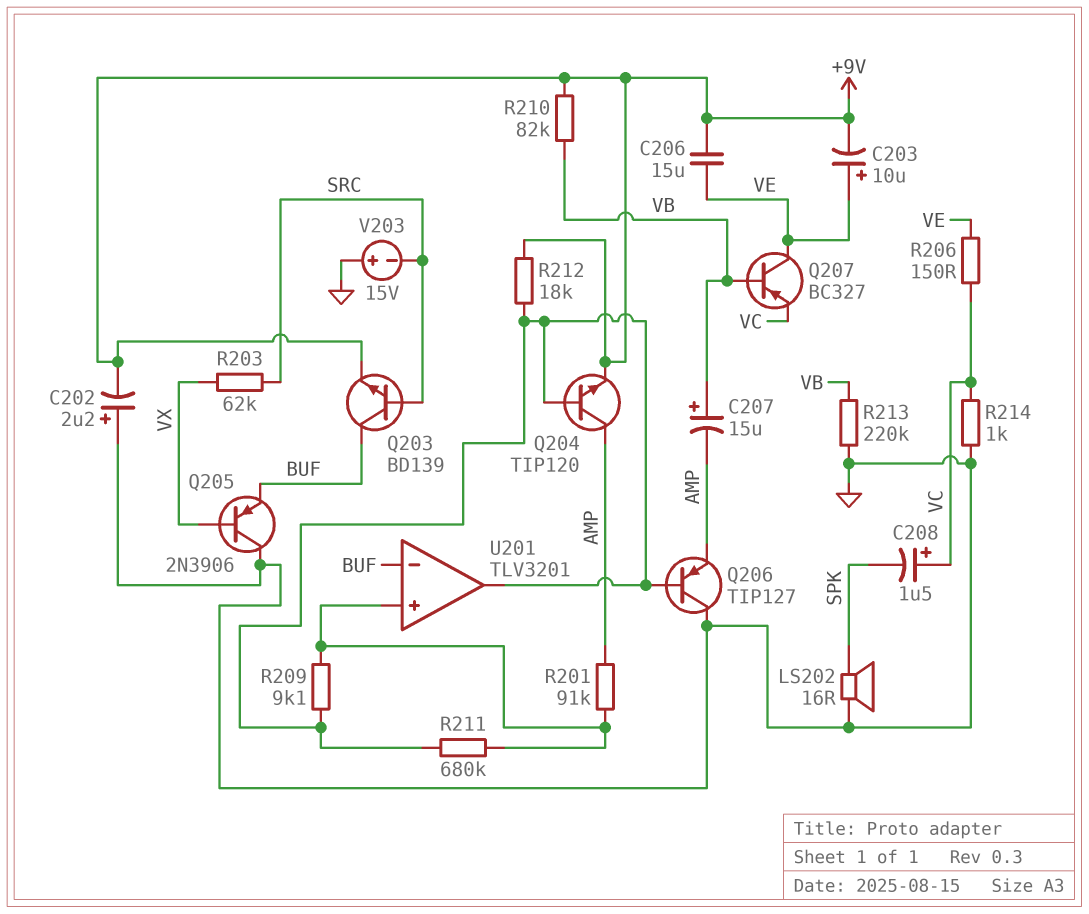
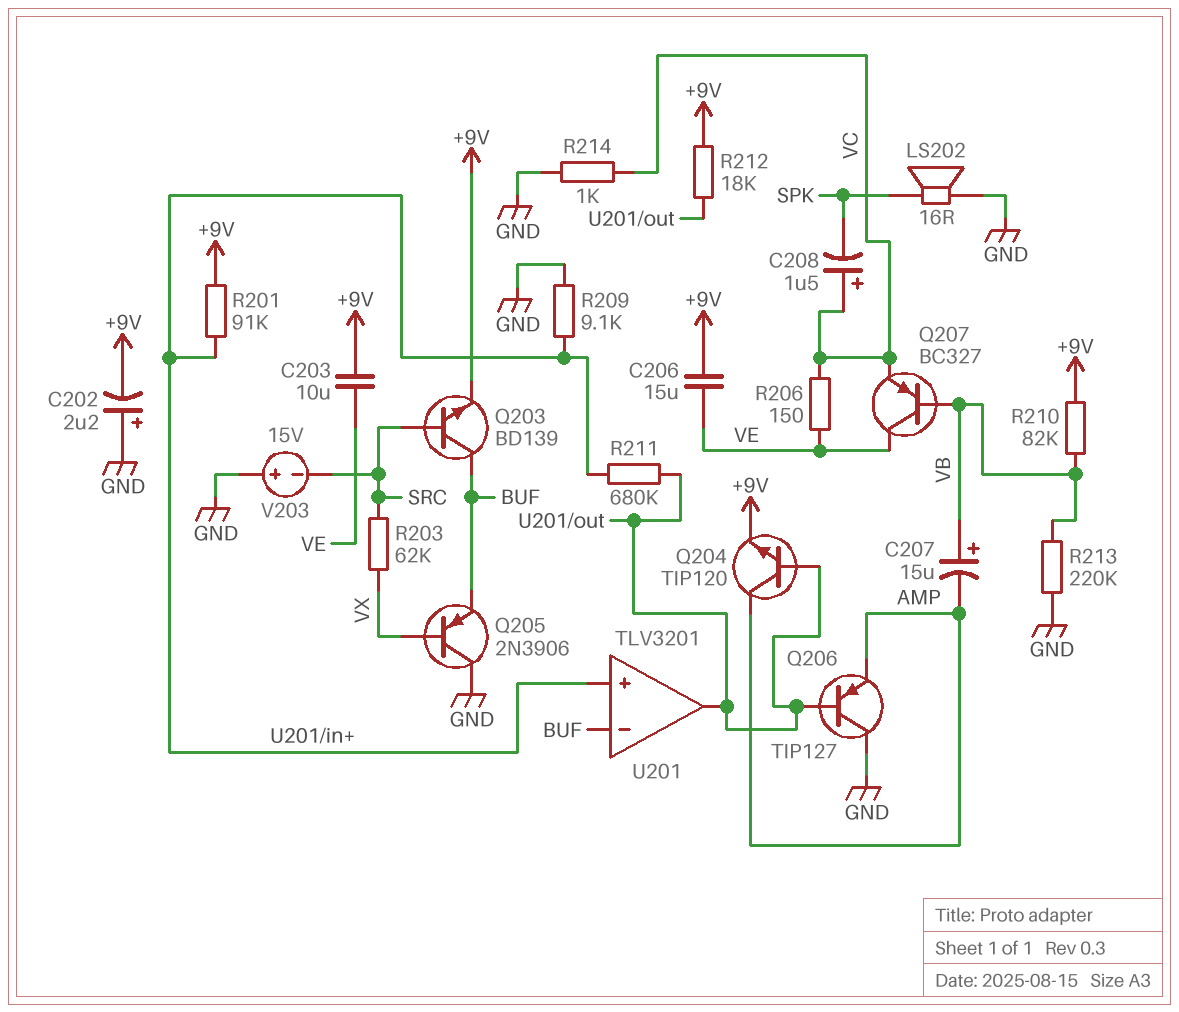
C203: 10uF (plus VE, minus +9V) -> 10uF (+9V, VE)
R201: 91k (AMP, U201/in+) -> 91k (+9V, U201/in+)
R209: 9.1k (U201/in+, U201/out) -> 9.1k (GND, U201/in+)

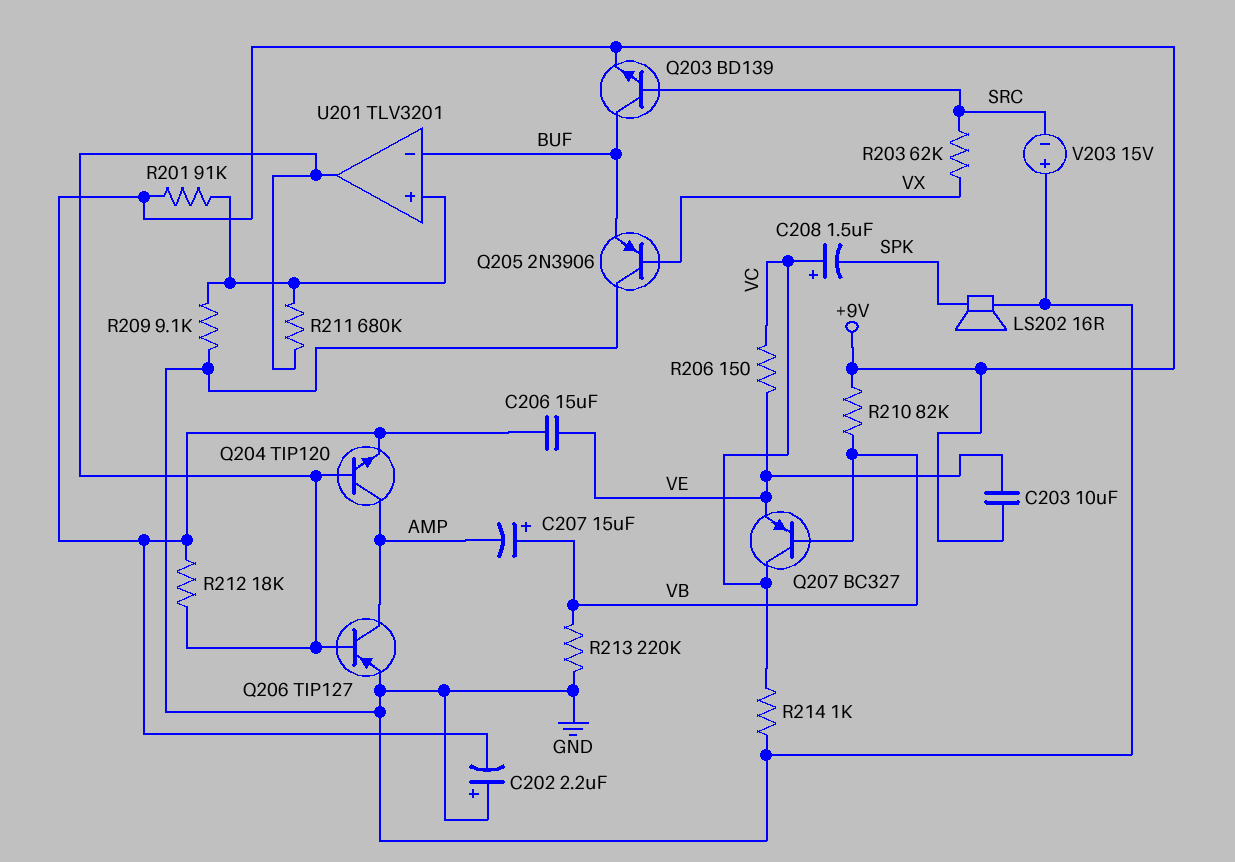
Q206: PNP TIP127 (B U201/out, C GND, E AMP) -> PNP TIP127 (B U201/out, C AMP, E GND)
Q207: PNP BC327 (B VB, C VE, E VC) -> PNP BC327 (B VB, C VC, E VE)

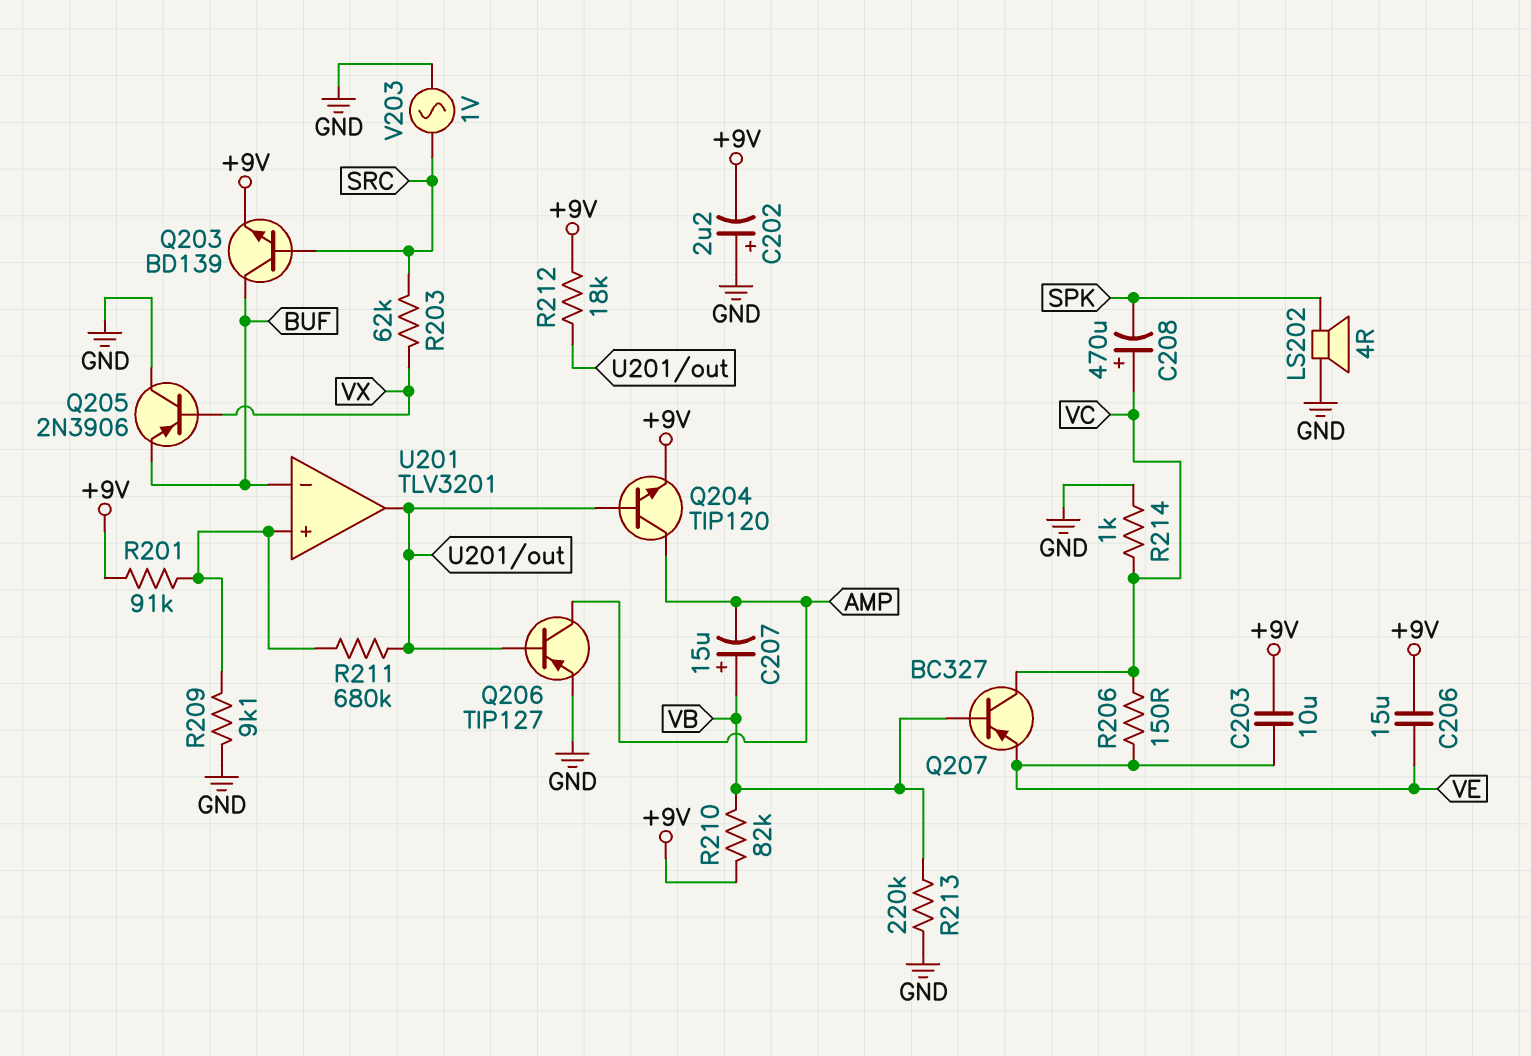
C208: 1.5uF (plus VC, minus SPK) -> 470uF (plus VC, minus SPK)
LS202: speaker 16R (GND, SPK) -> speaker 4R (GND, SPK)
V203: 15V (plus GND, minus SRC) -> AC 1V (GND, SRC)

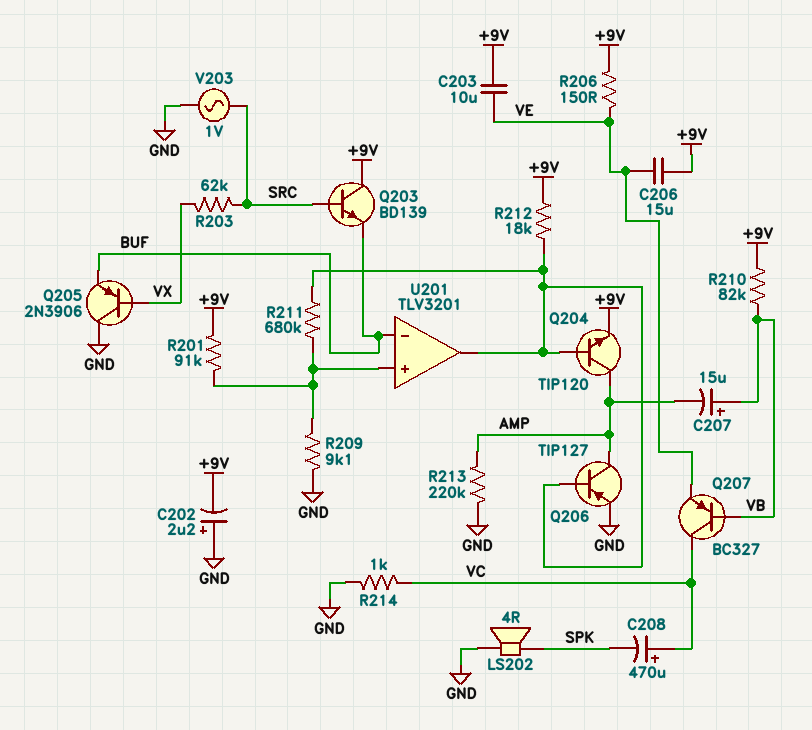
Q203: NPN BD139 (B SRC, C BUF, E +9V) -> NPN BD139 (B SRC, C +9V, E BUF)
R206: 150 (VC, VE) -> 150 (+9V, VE)
R213: 220k (GND, VB) -> 220k (AMP, GND)

